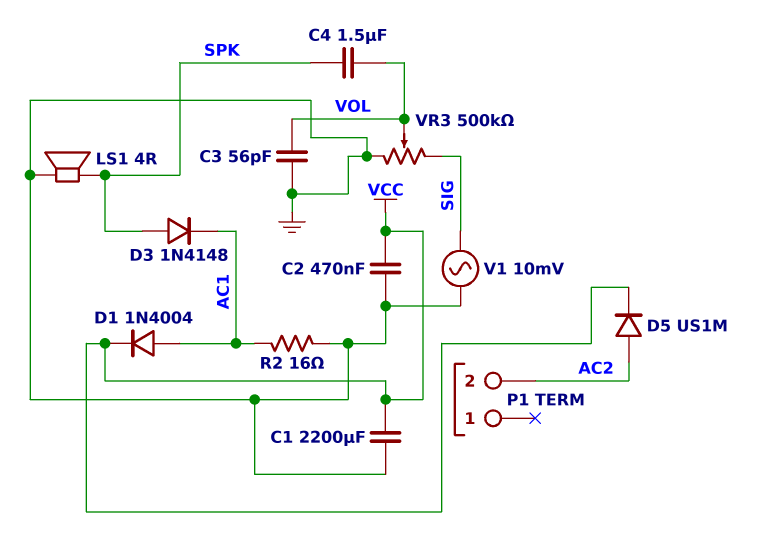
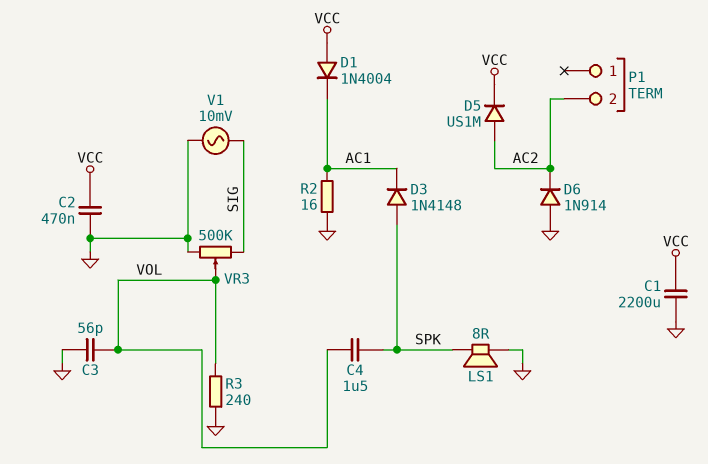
D1: diode 1N4004 (A AC1, K VCC) -> diode 1N4004 (A VCC, K AC1)
D6: none -> diode 1N914 (A GND, K AC2)
LS1: speaker 4R (GND, SPK) -> speaker 8R (GND, SPK)
R3: none -> 240 (GND, VOL)

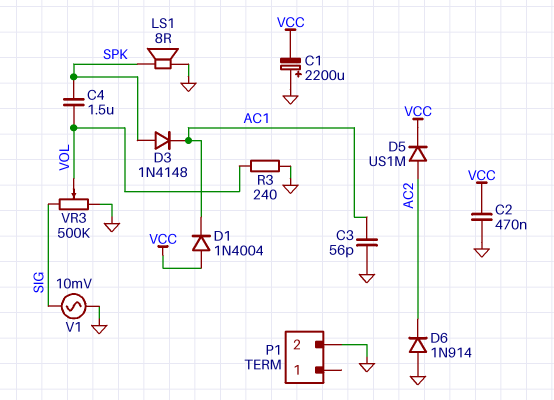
C1: 2200uF (GND, VCC) -> 2200uF (plus GND, minus VCC)
C3: 56pF (GND, VOL) -> 56pF (AC1, GND)
P1 pin 2: AC2 -> GND
R2: 16 (AC1, GND) -> none

